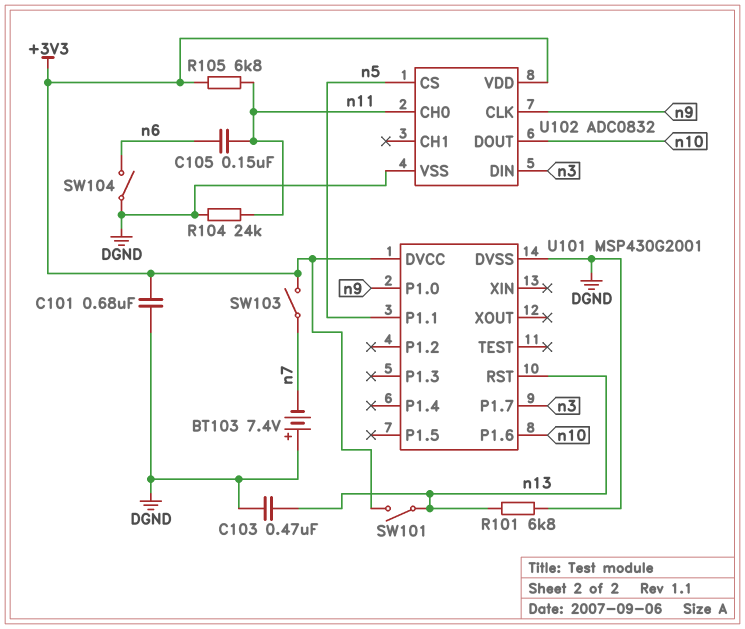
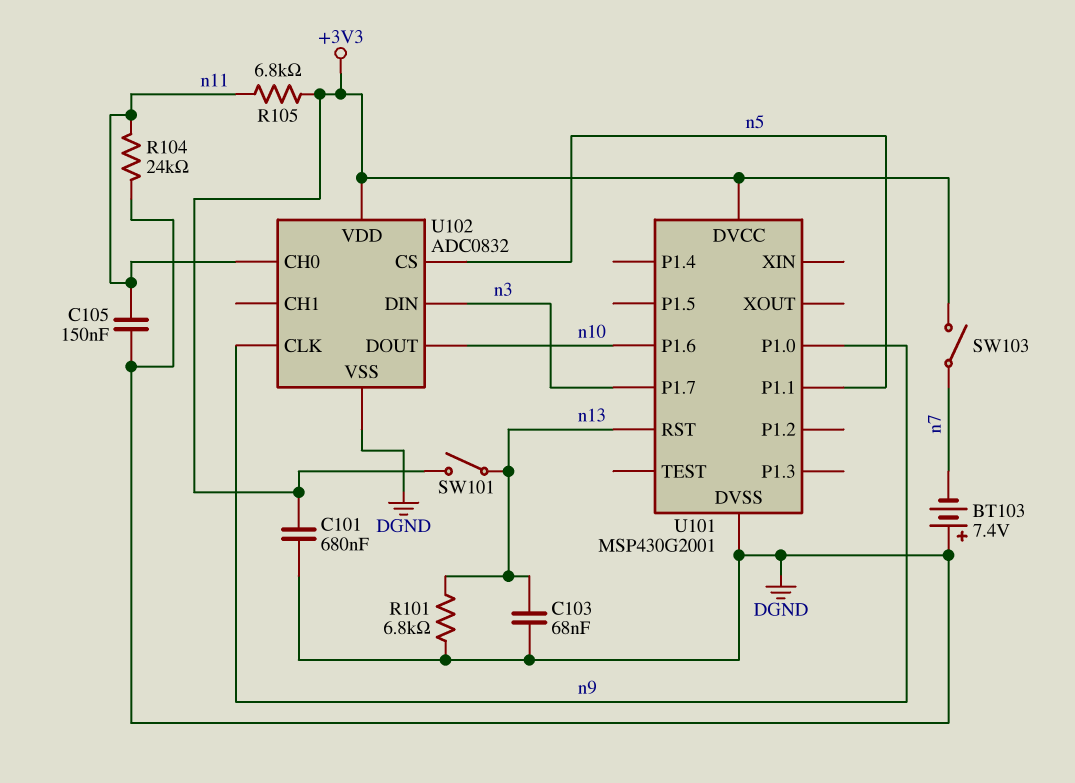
C103: 470nF (DGND, n13) -> 68nF (DGND, n13)
C105: 150nF (n6, n11) -> 150nF (DGND, n11)
SW104: switch (DGND, n6) -> none

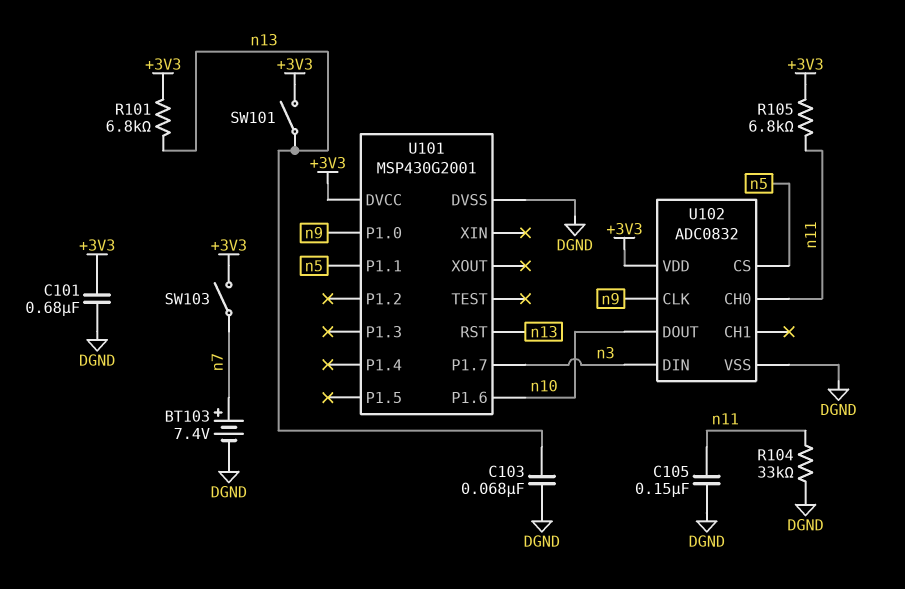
BT103: 7.4V (plus DGND, minus n7) -> 7.4V (plus n7, minus DGND)
R101: 6.8k (DGND, n13) -> 6.8k (+3V3, n13)
R104: 24k (DGND, n11) -> 33k (DGND, n11)

